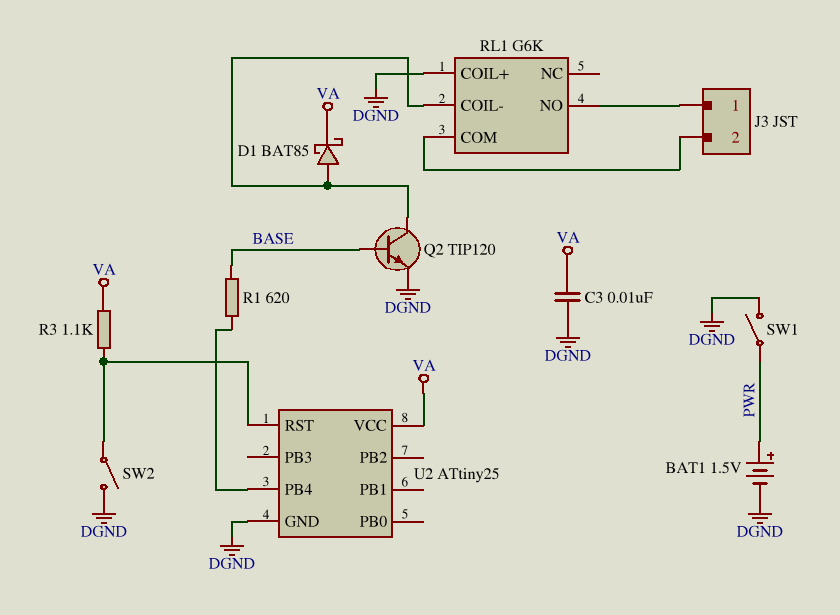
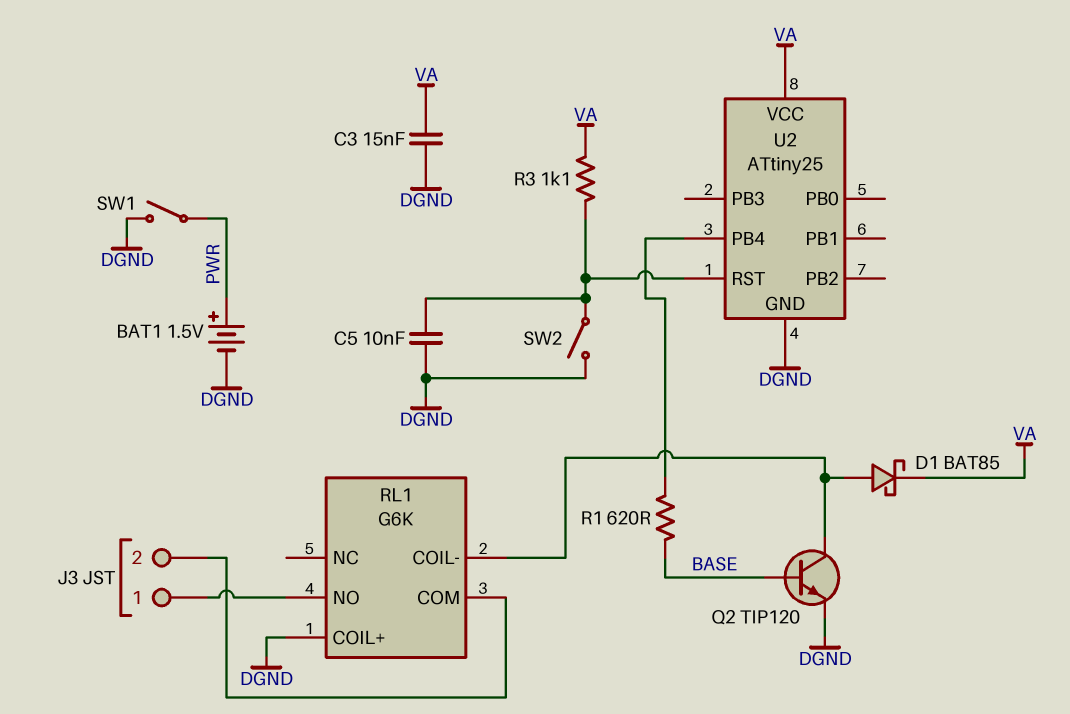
C3: 10nF (DGND, VA) -> 15nF (DGND, VA)
C5: none -> 10nF (DGND, U2/RST)

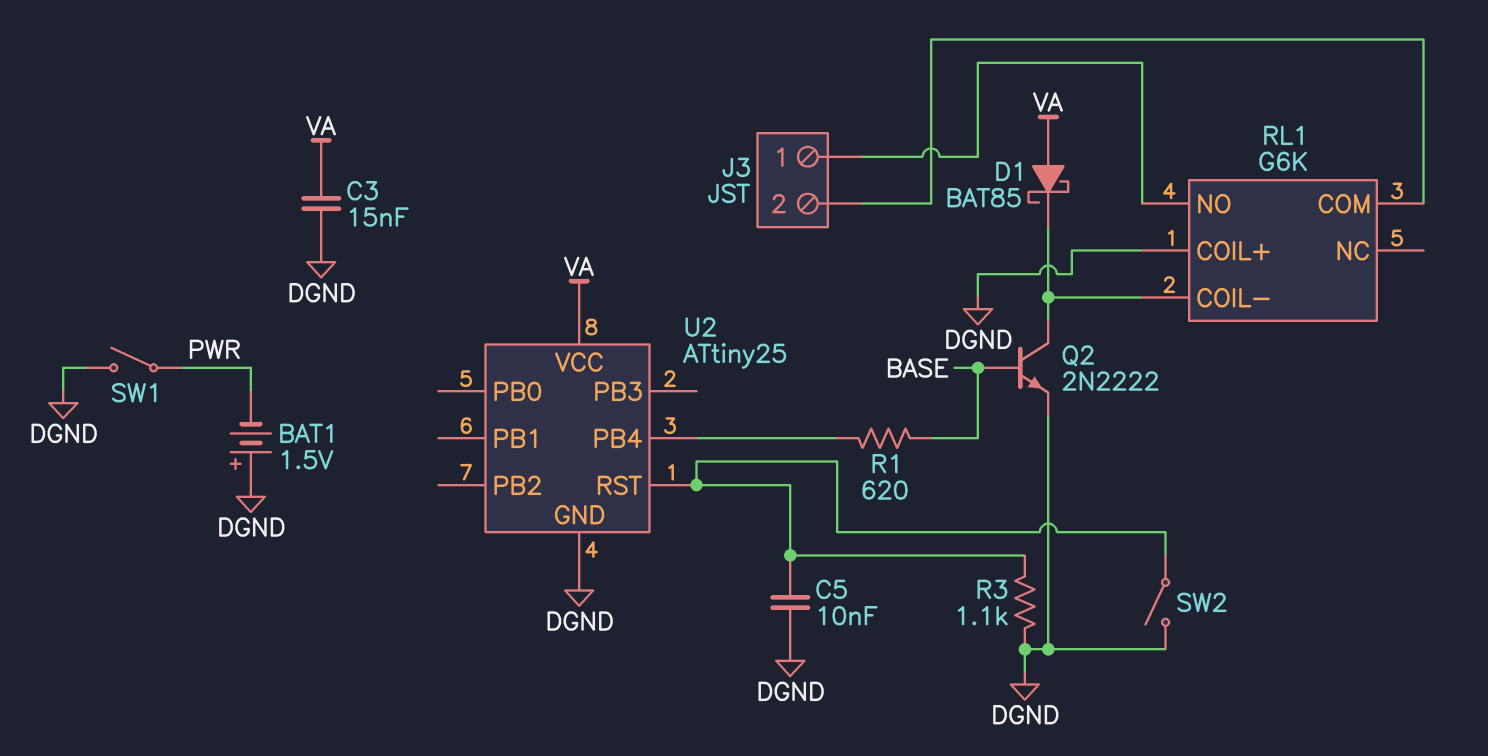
BAT1: 1.5V (plus PWR, minus DGND) -> 1.5V (plus DGND, minus PWR)
D1: schottky BAT85 (A RL1/COIL-, K VA) -> schottky BAT85 (A VA, K RL1/COIL-)
Q2: NPN TIP120 (B BASE, C RL1/COIL-, E DGND) -> NPN 2N2222 (B BASE, C RL1/COIL-, E DGND)
R3: 1.1k (U2/RST, VA) -> 1.1k (DGND, U2/RST)

